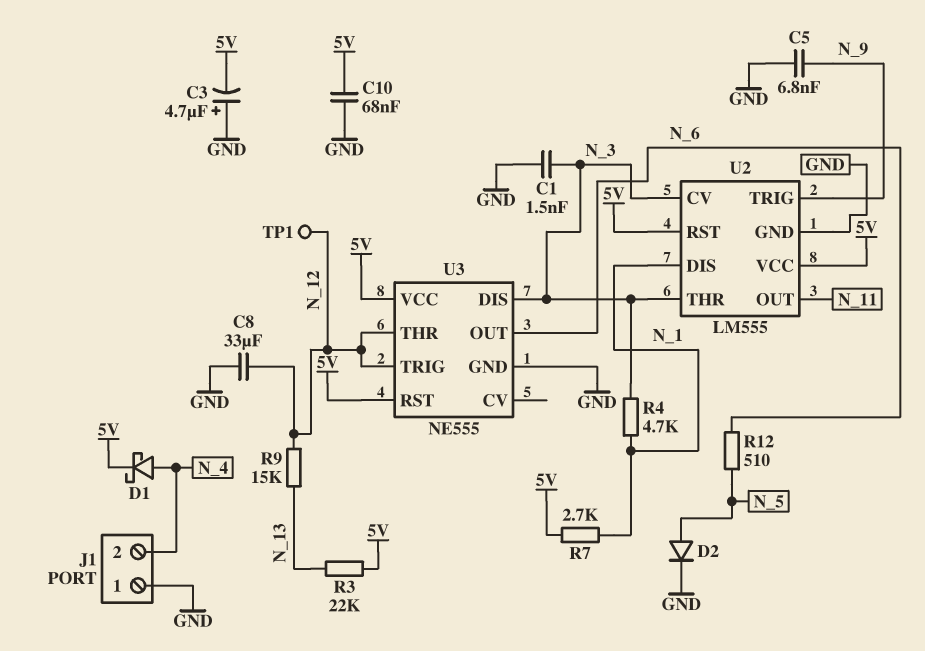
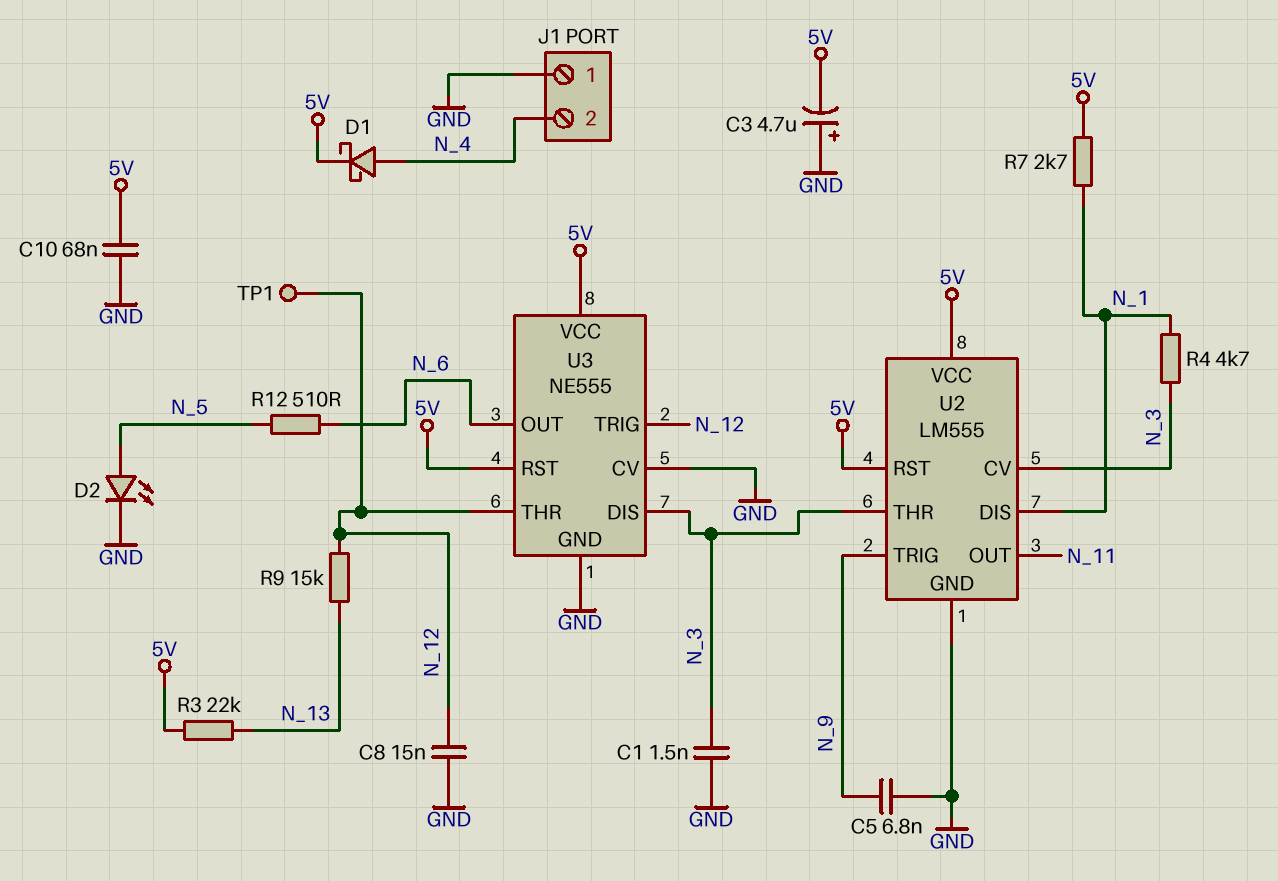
C8: 33uF (GND, N_12) -> 15nF (GND, N_12)
D2: diode (A N_5, K GND) -> LED (A N_5, K GND)
U3 pin CV: none -> GND

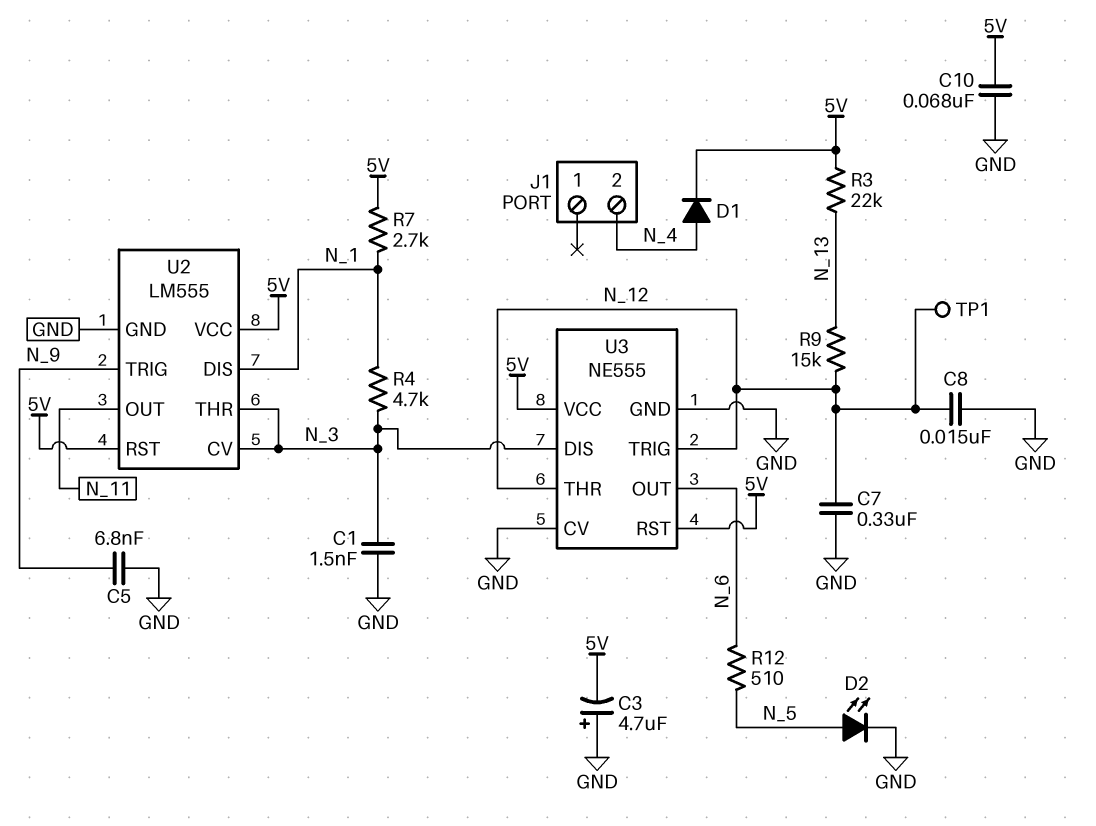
C7: none -> 330nF (GND, N_12)
D1: schottky (A N_4, K 5V) -> diode (A N_4, K 5V)
J1 pin 1: GND -> none

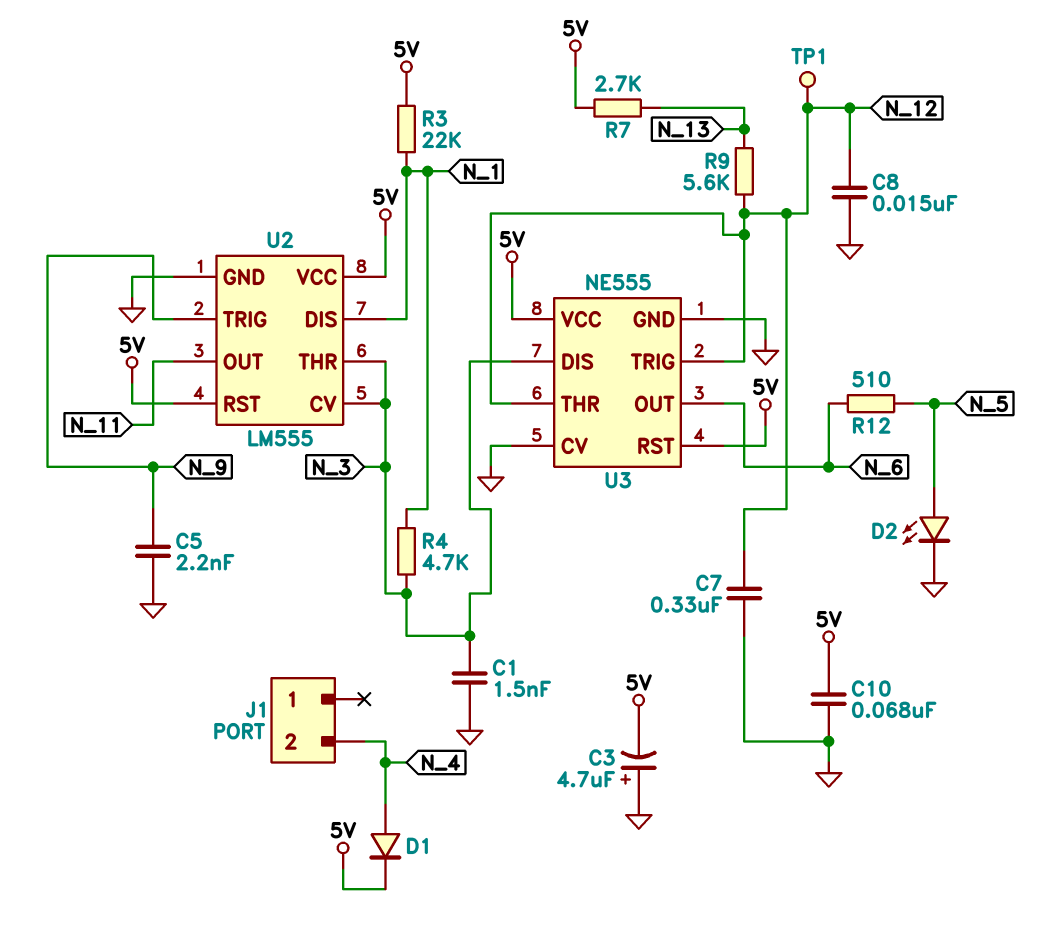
C5: 6.8nF (GND, N_9) -> 2.2nF (GND, N_9)
R3: 22k (5V, N_13) -> 22k (5V, N_1)
R7: 2.7k (5V, N_1) -> 2.7k (5V, N_13)
R9: 15k (N_12, N_13) -> 5.6k (N_12, N_13)

